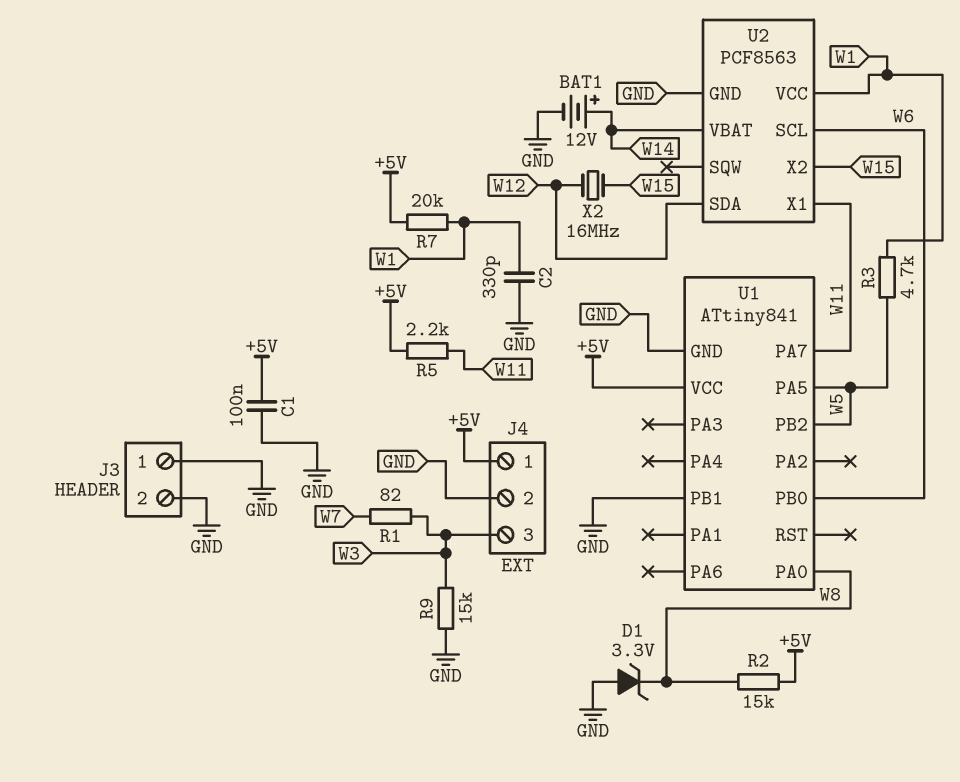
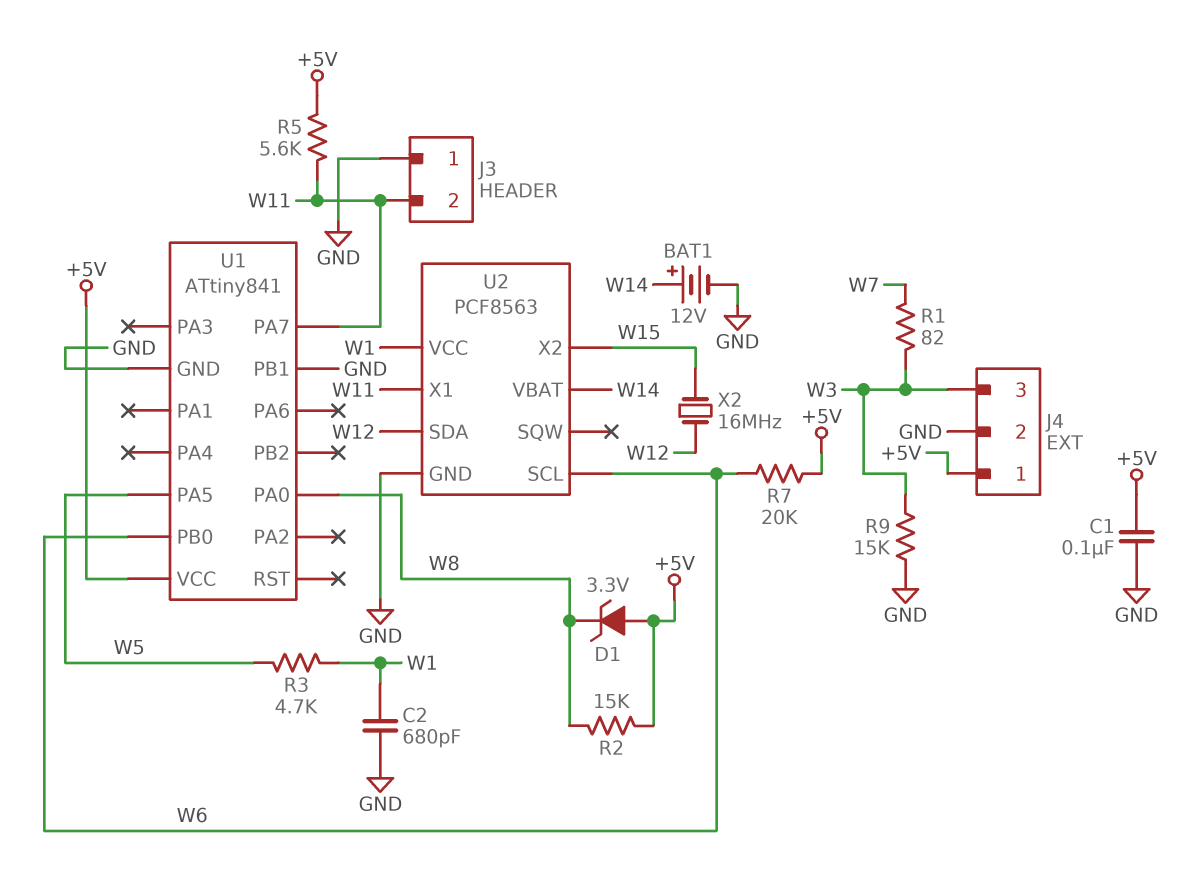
C2: 330pF (GND, W1) -> 680pF (GND, W1)
D1: zener 3.3V (A GND, K W8) -> zener 3.3V (A +5V, K W8)
J3 pin 2: GND -> W11
R5: 2.2k (+5V, W11) -> 5.6k (+5V, W11)
R7: 20k (+5V, W1) -> 20k (+5V, W6)
U1 pin PB2: W5 -> none

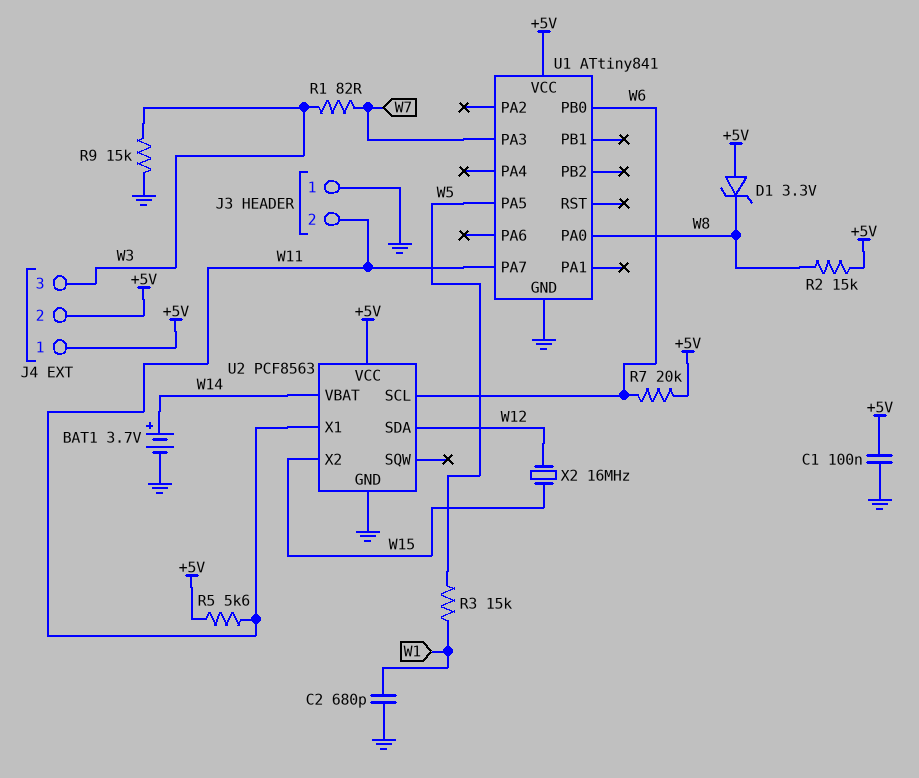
BAT1: 12V (plus W14, minus GND) -> 3.7V (plus W14, minus GND)
J4 pin 2: GND -> +5V
R3: 4.7k (W1, W5) -> 15k (W1, W5)
U1 pin PA3: none -> W7
U1 pin PB1: GND -> none
U2 pin VCC: W1 -> +5V

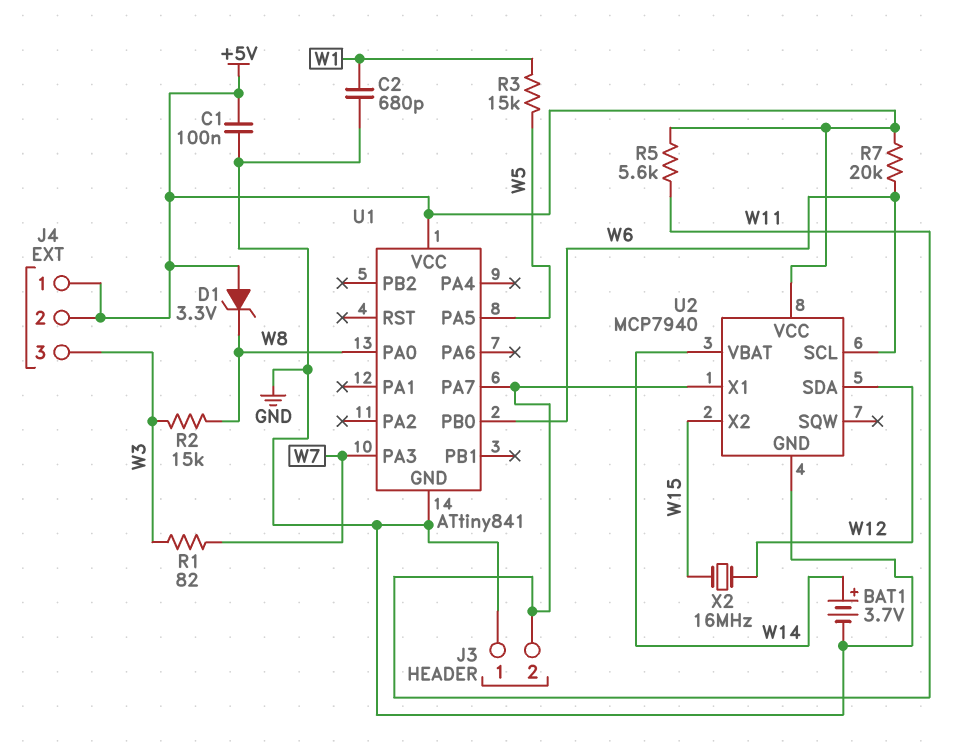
R2: 15k (+5V, W8) -> 15k (W3, W8)
R9: 15k (GND, W3) -> none
U2: PCF8563 -> MCP7940

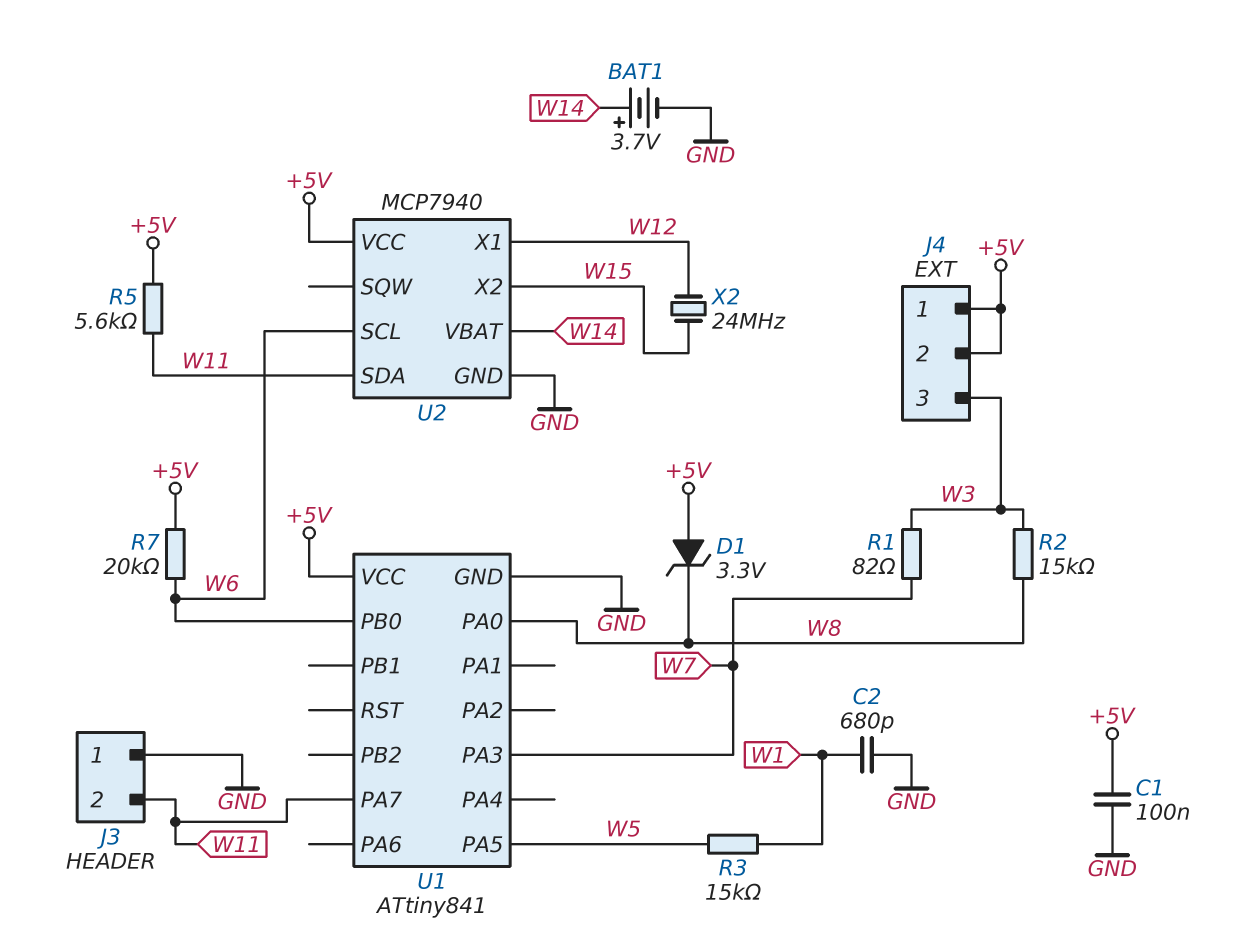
U2 pin SDA: W12 -> W11
U2 pin X1: W11 -> W12
X2: 16MHz (W12, W15) -> 24MHz (W12, W15)

